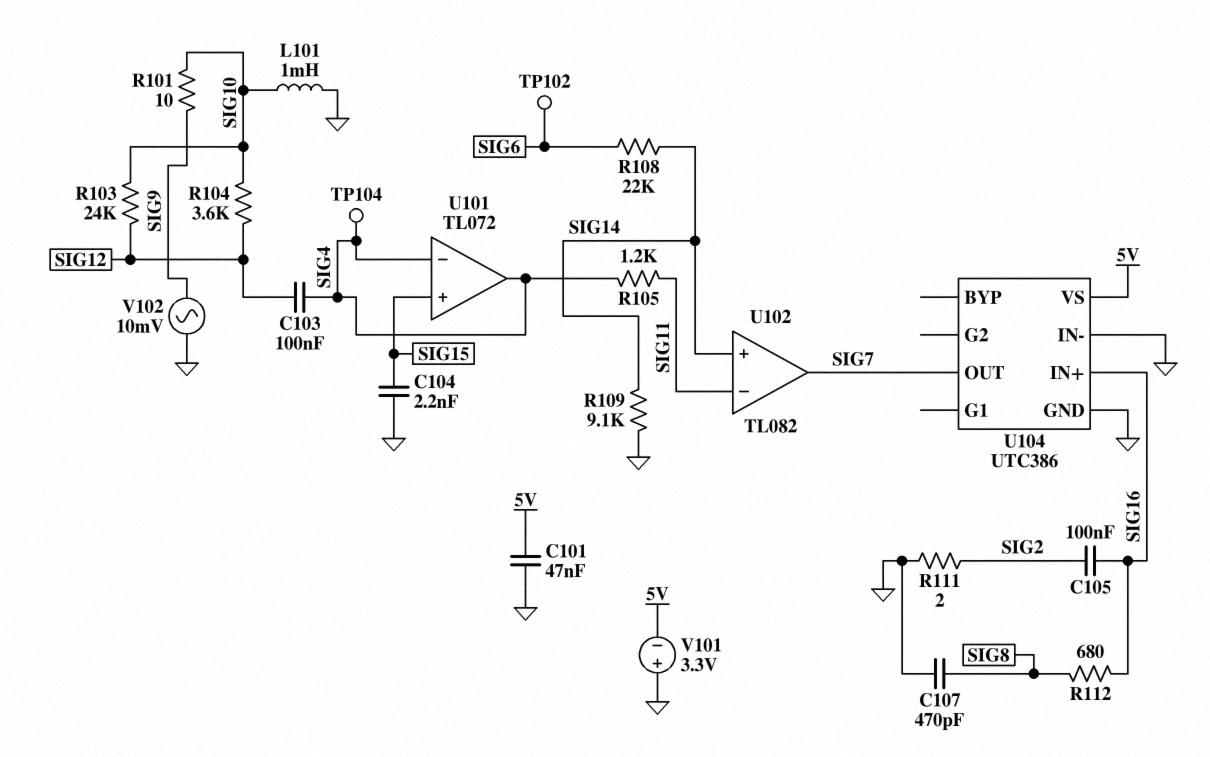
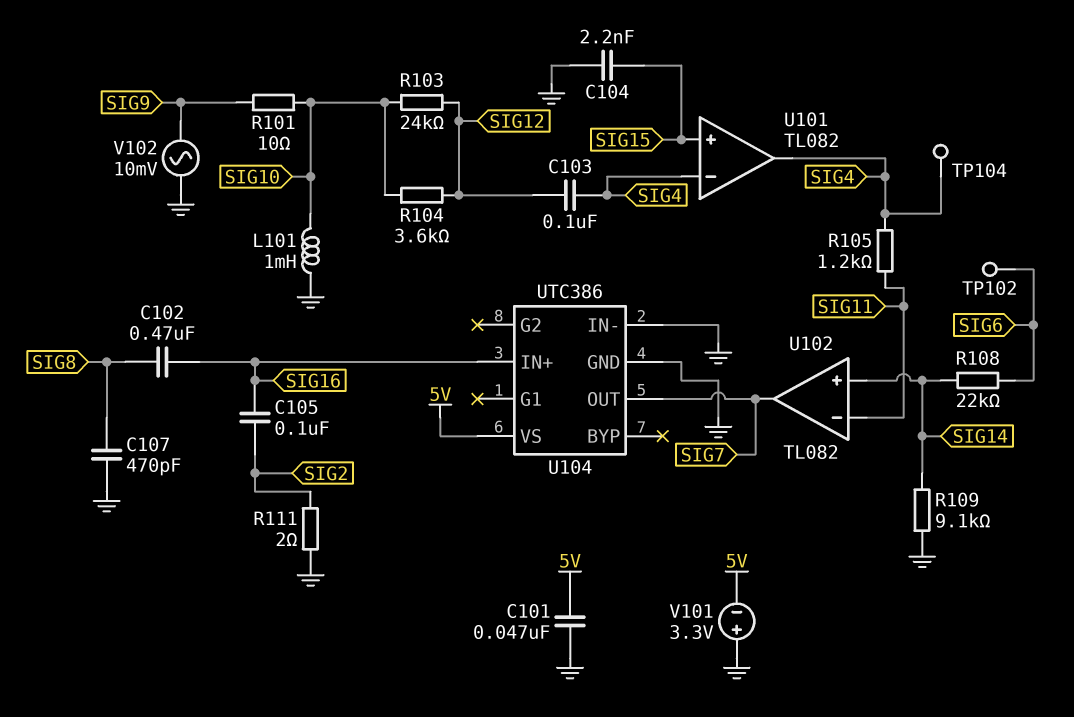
C102: none -> 470nF (SIG8, SIG16)
R112: 680 (SIG8, SIG16) -> none
U101: TL072 -> TL082

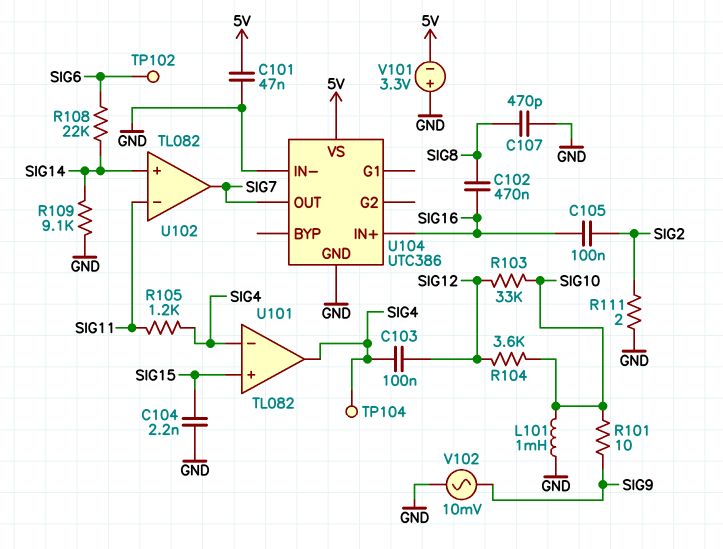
R103: 24k (SIG10, SIG12) -> 33k (SIG10, SIG12)

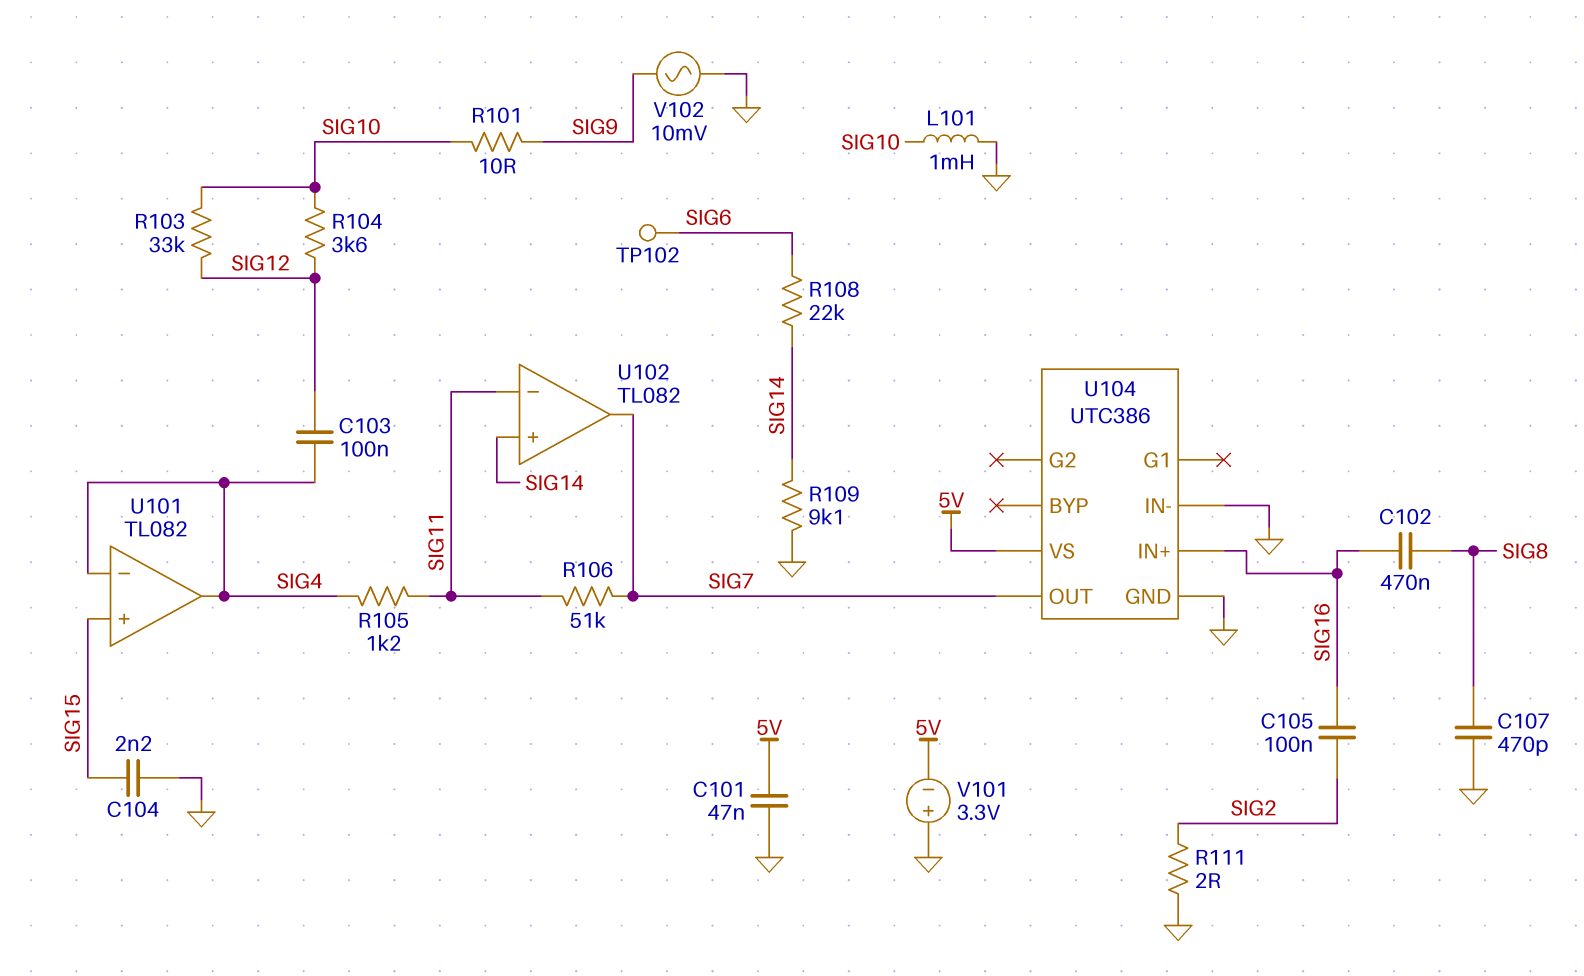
R106: none -> 51k (SIG7, SIG11)
TP104: test point (SIG4) -> none

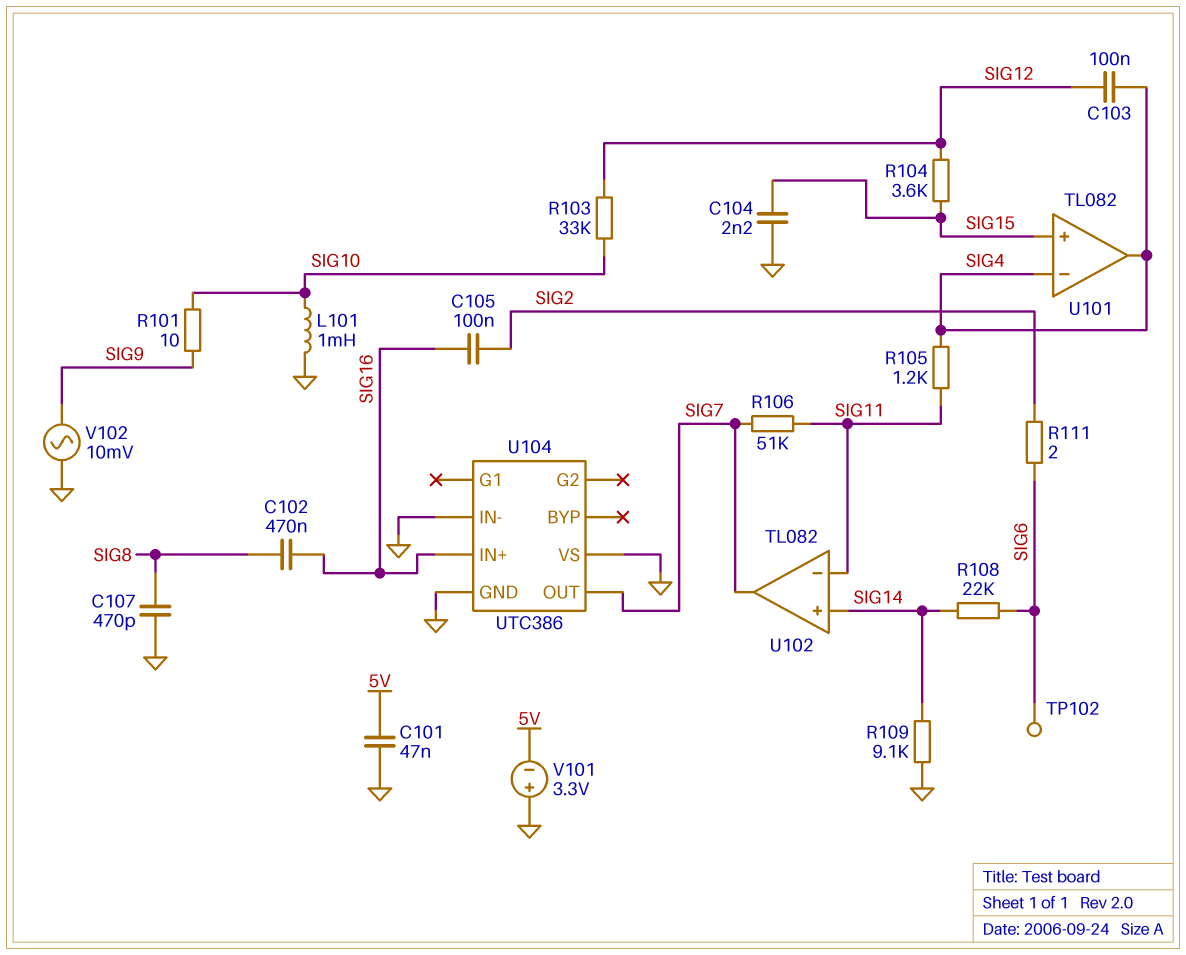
R104: 3.6k (SIG10, SIG12) -> 3.6k (SIG12, SIG15)
R111: 2 (GND, SIG2) -> 2 (SIG2, SIG6)
U104 pin VS: 5V -> GND

